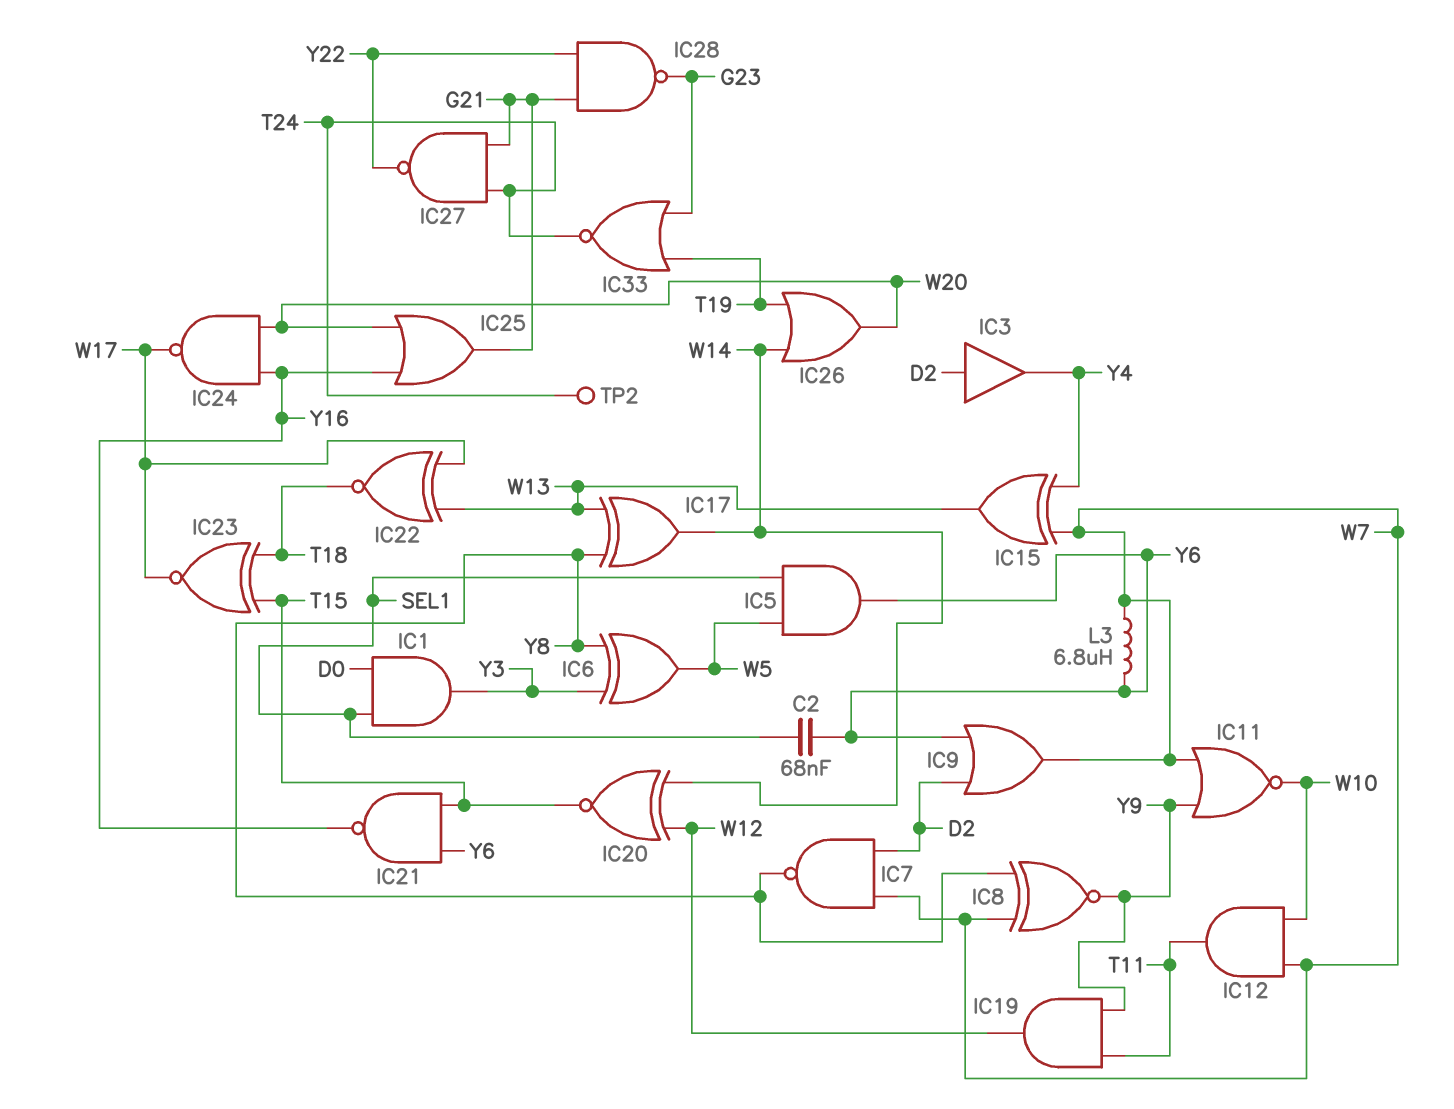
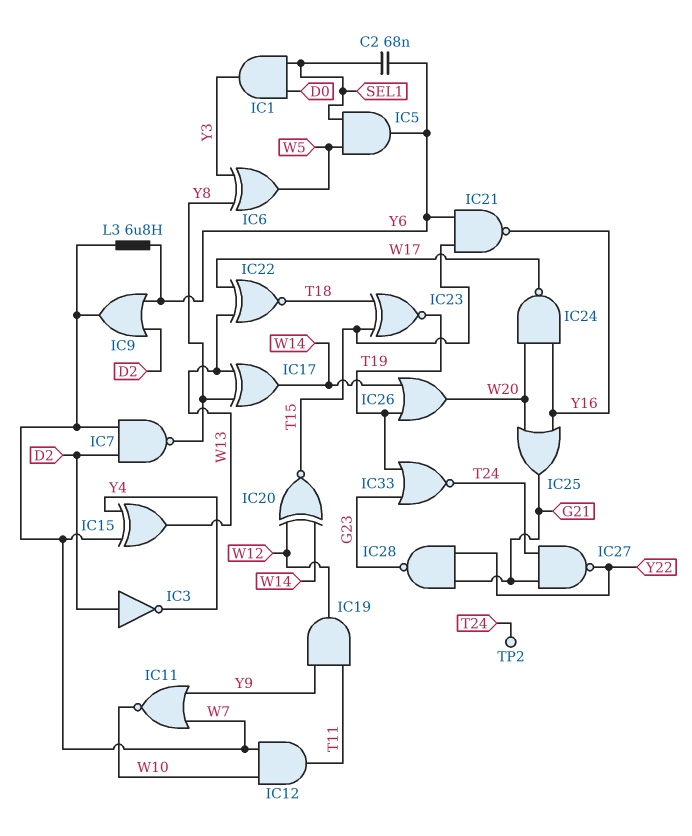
IC3: buffer (in D2, out Y4) -> NOT (in D2, out Y4)
IC8: XNOR (in W7, in Y8, out Y9) -> none
IC23: XNOR (in T15, in T18, out W17) -> XNOR (in T15, in T18, out T19)

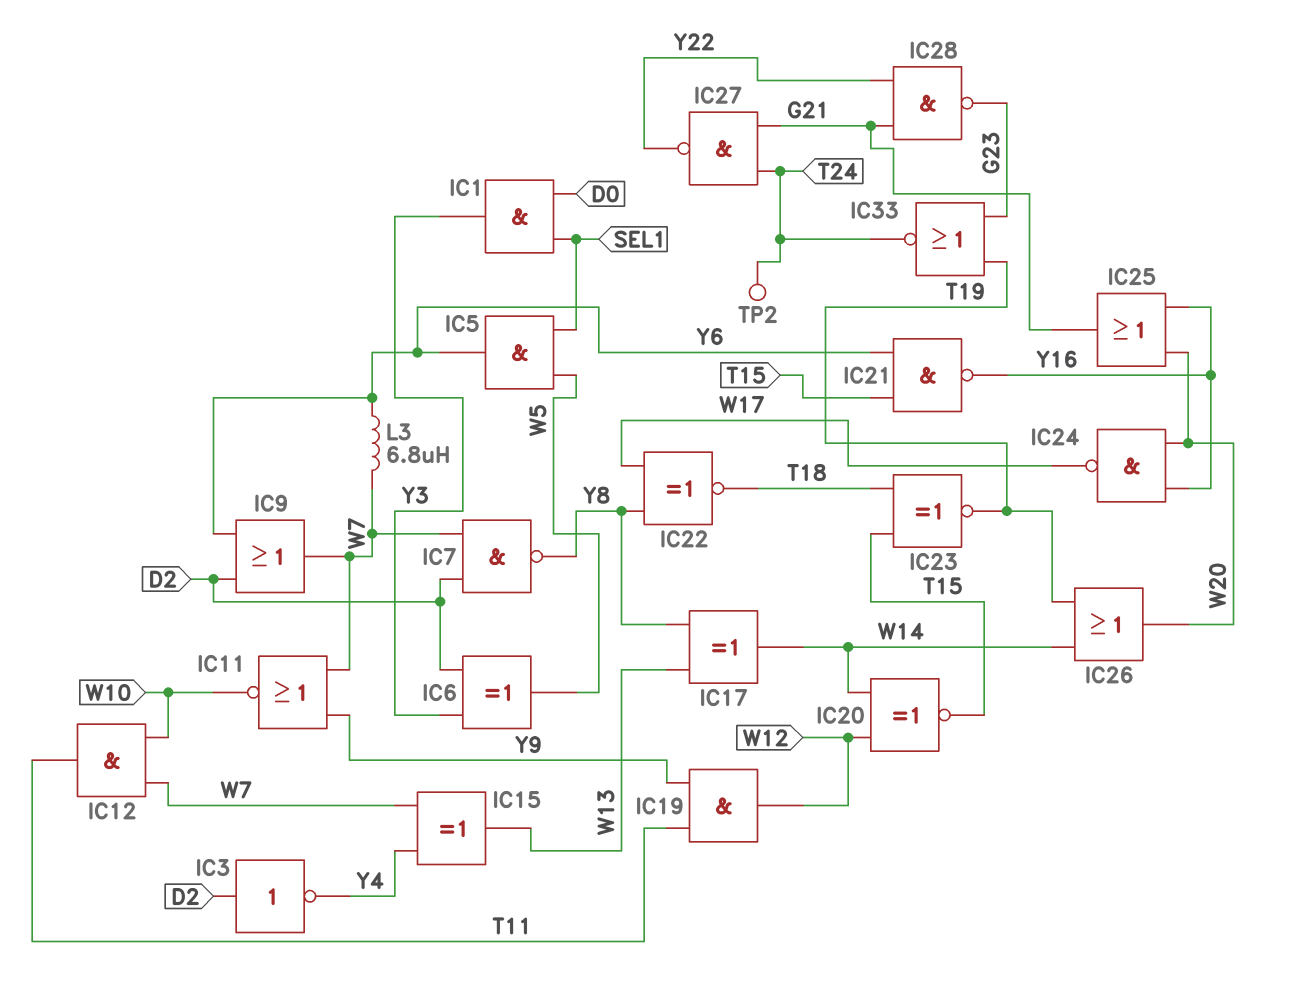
C2: 68nF (SEL1, Y6) -> none
IC6: XOR (in Y3, in Y8, out W5) -> XOR (in D2, in Y3, out W5)
IC22: XNOR (in W13, in W17, out T18) -> XNOR (in W17, in Y8, out T18)

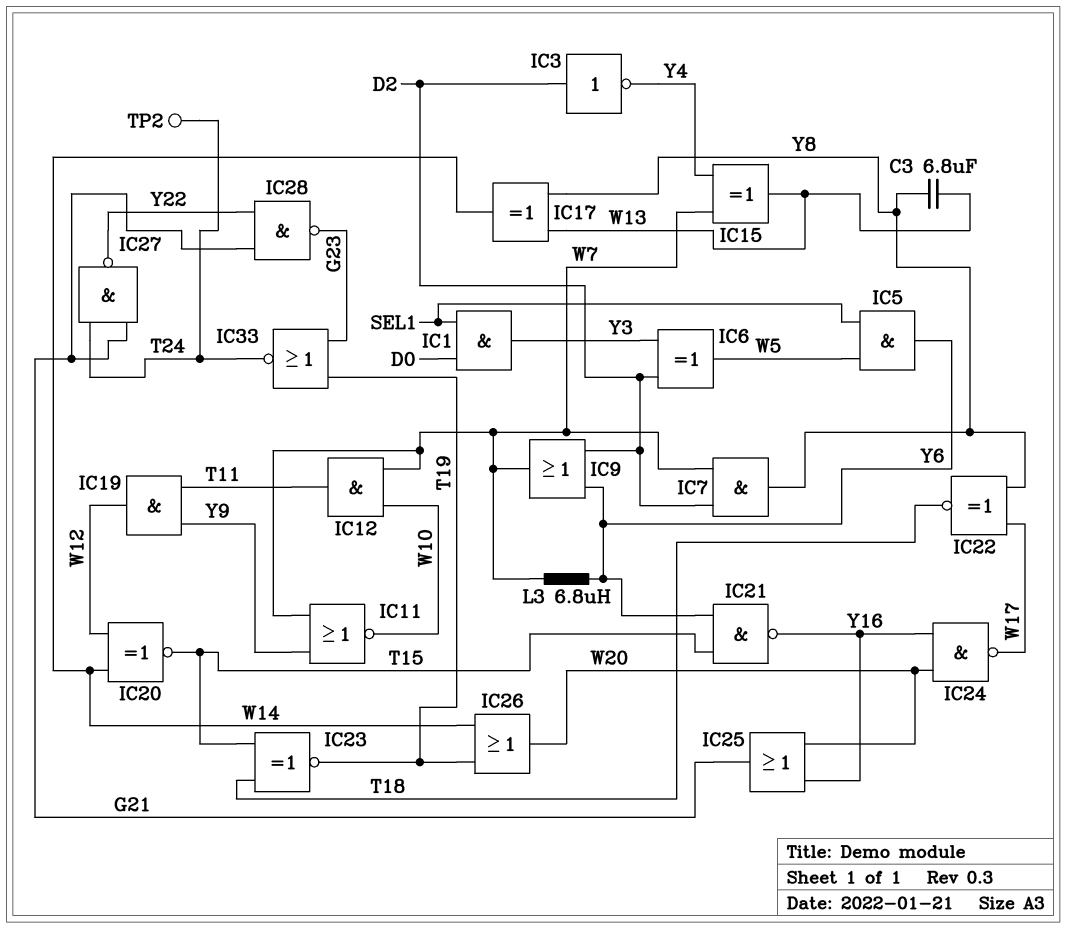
C3: none -> 6.8uF (W13, Y8)
IC7: NAND (in D2, in W7, out Y8) -> AND (in D2, in W7, out Y8)

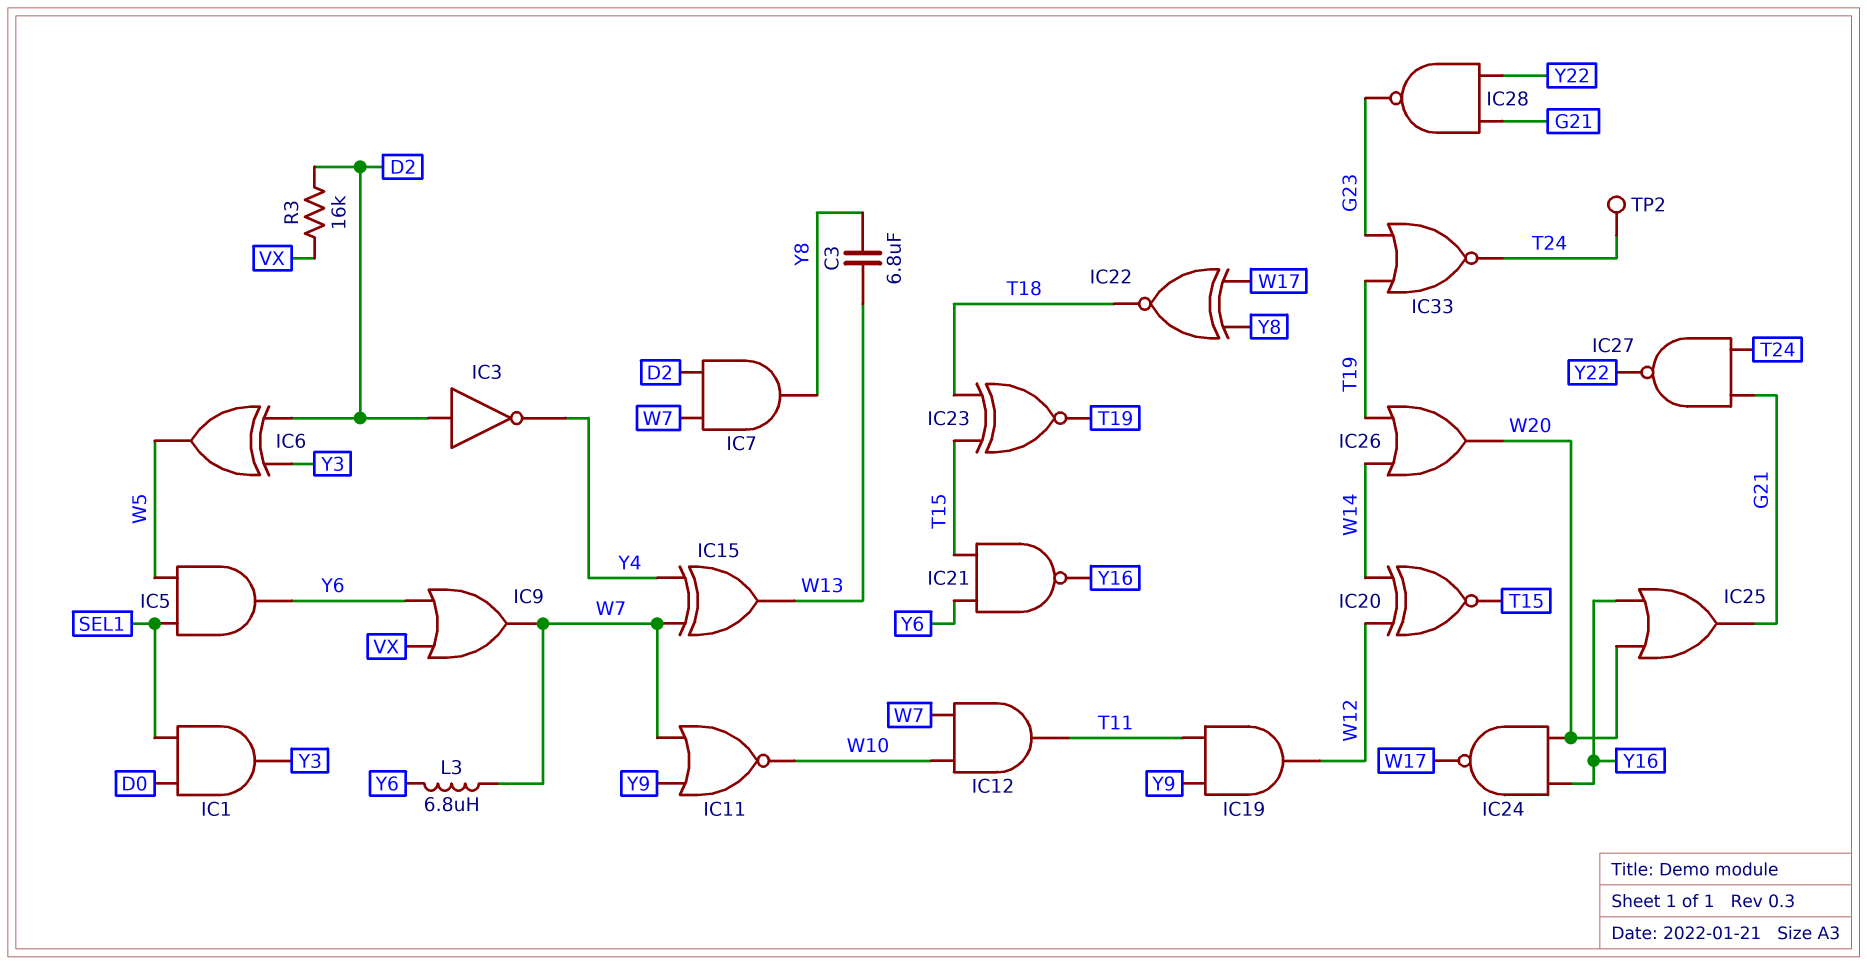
IC9: OR (in D2, in Y6, out W7) -> OR (in VX, in Y6, out W7)
IC17: XOR (in W13, in Y8, out W14) -> none
R3: none -> 16k (D2, VX)

